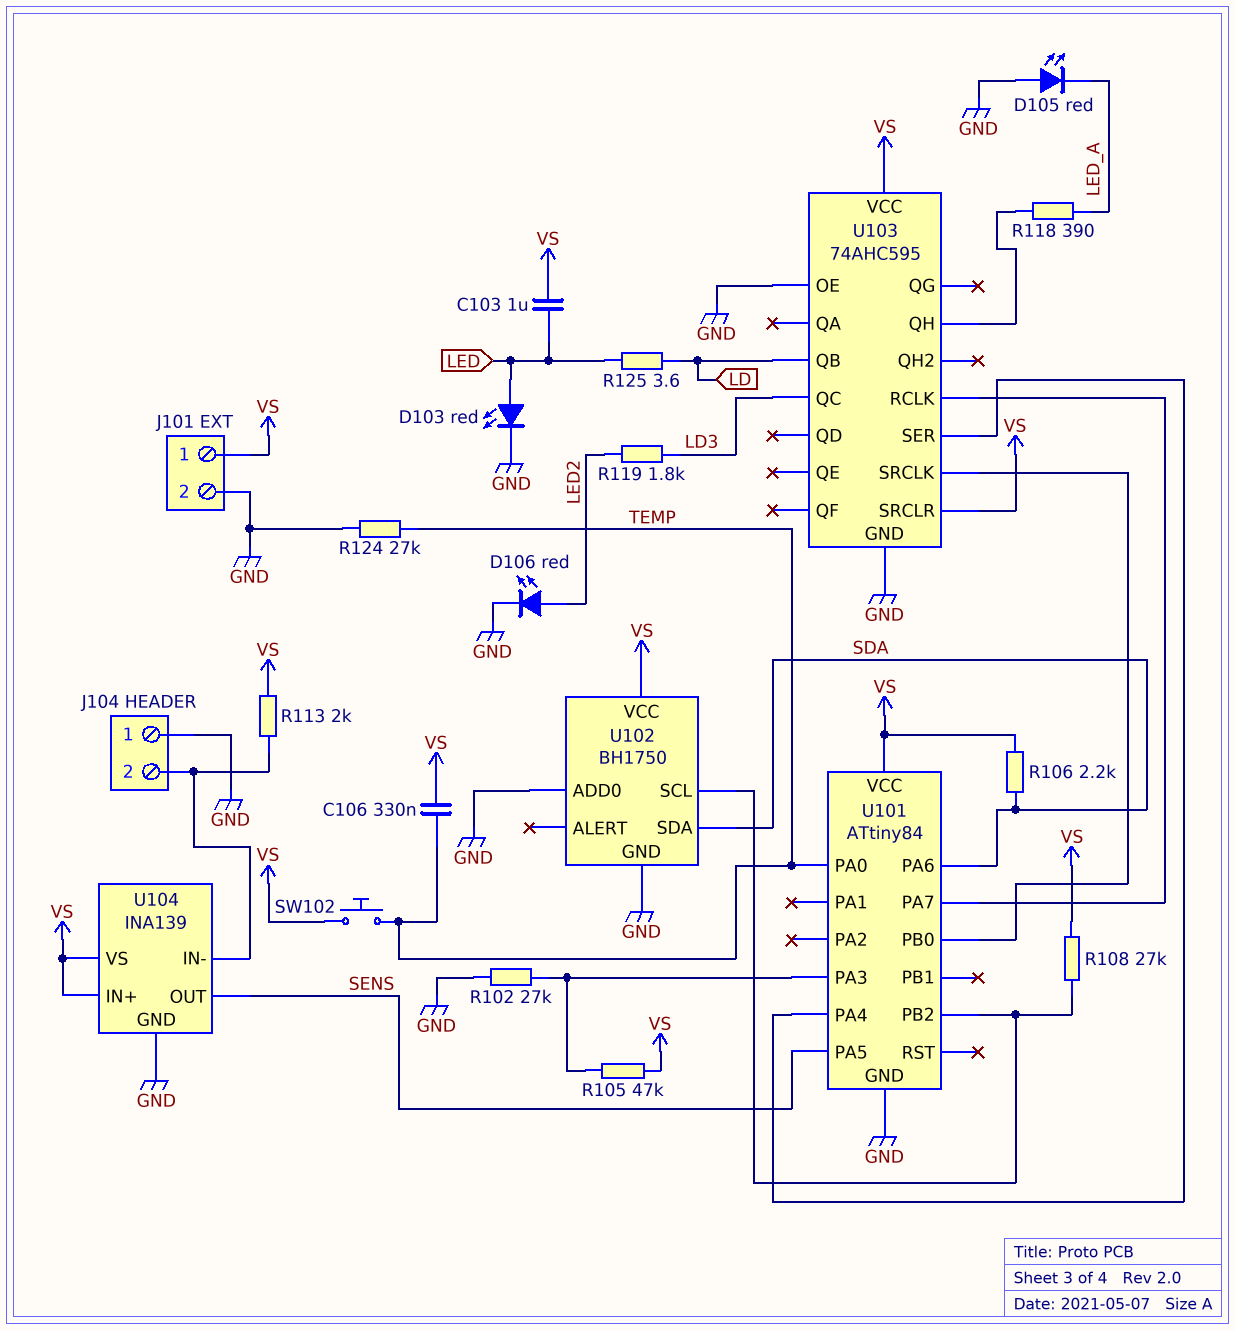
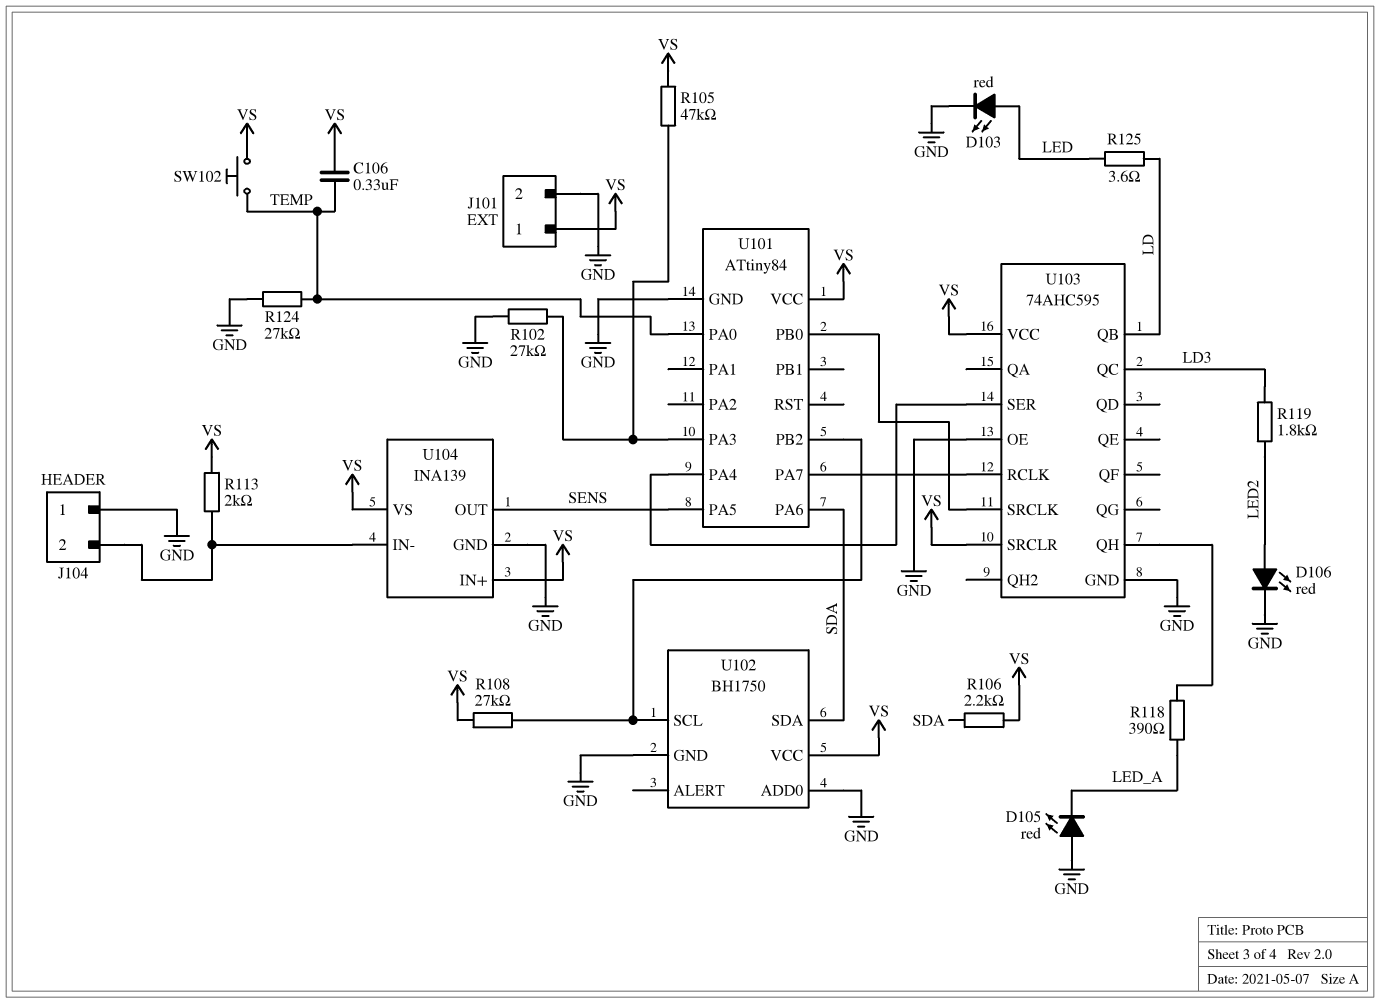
C103: 1uF (LED, VS) -> none

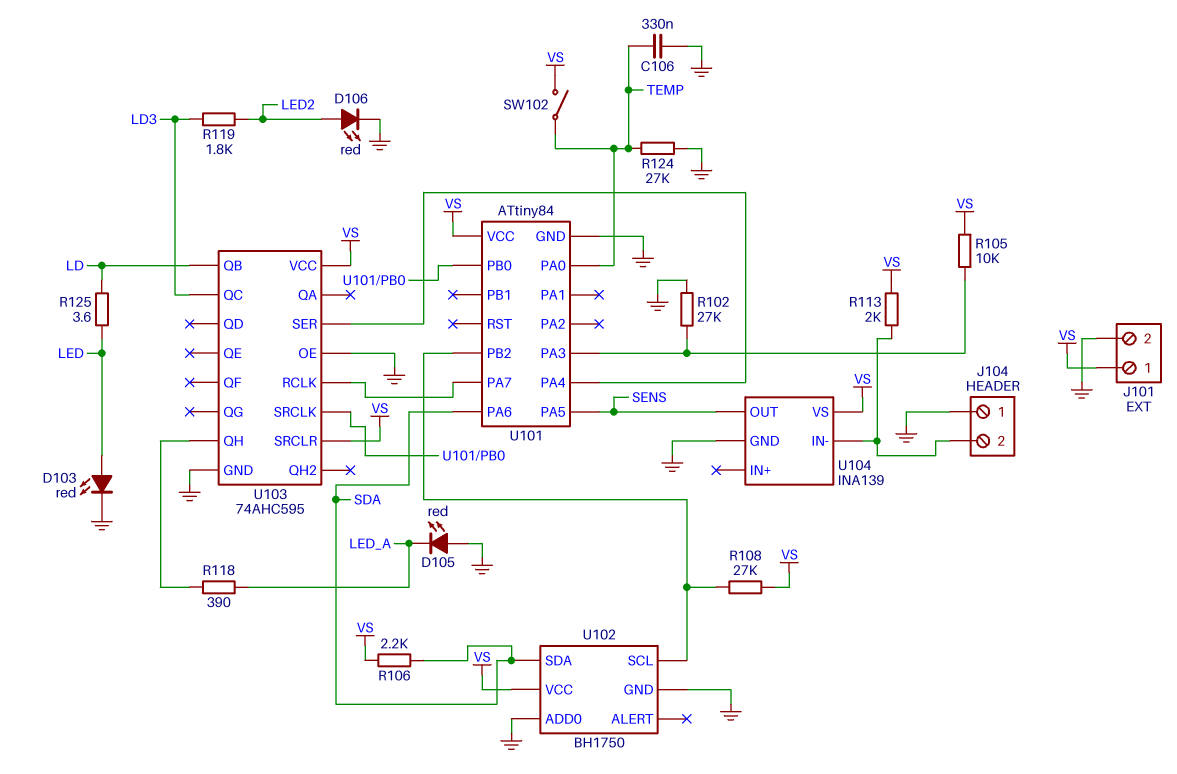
C106: 330nF (TEMP, VS) -> 330nF (GND, TEMP)
R105: 47k (U101/PA3, VS) -> 10k (U101/PA3, VS)
SW102: button (TEMP, VS) -> switch (TEMP, VS)
U104 pin IN+: VS -> none

